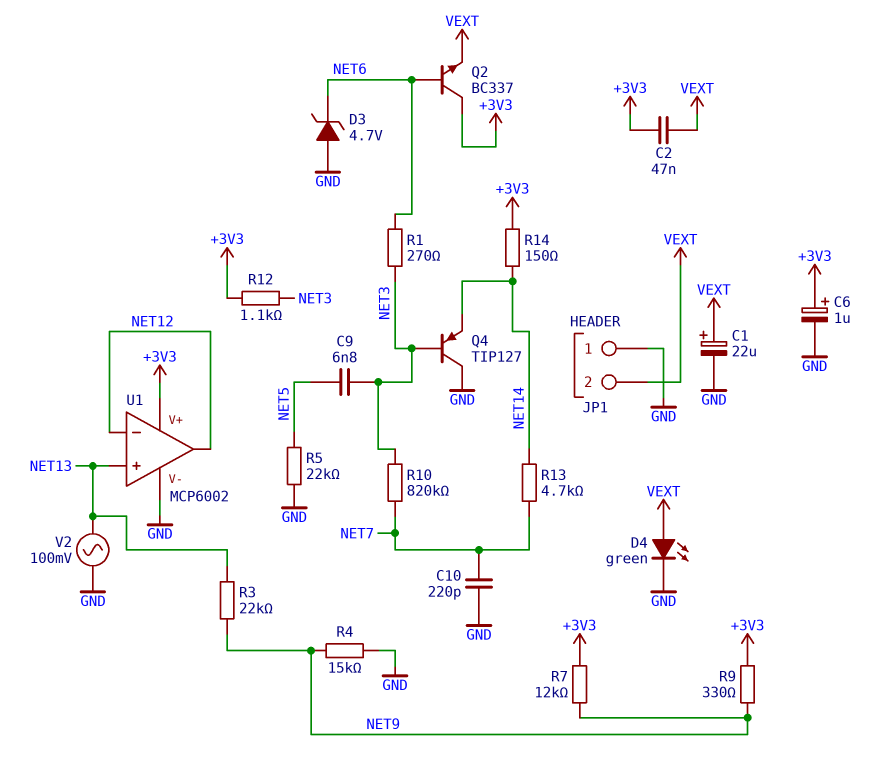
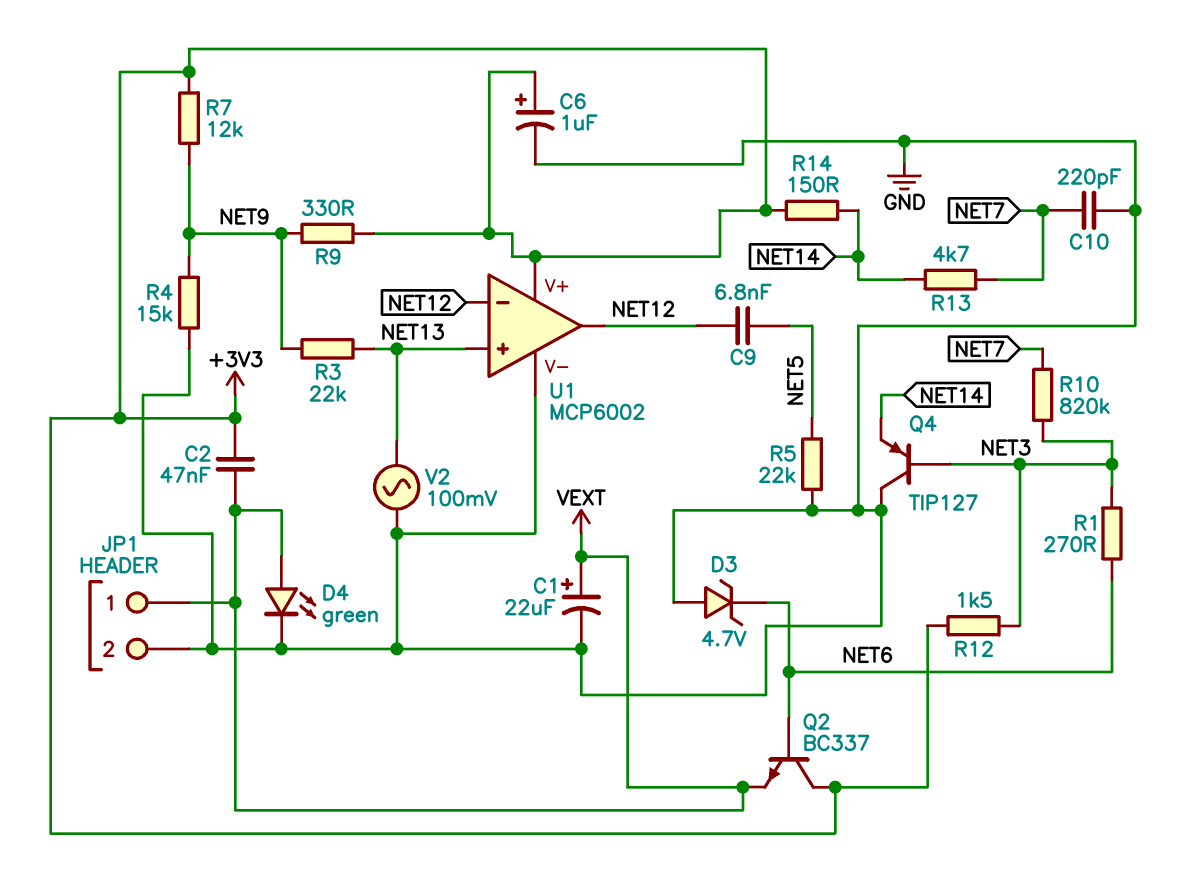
C9: 6.8nF (NET3, NET5) -> 6.8nF (NET5, NET12)
JP1 pin 1: GND -> VEXT
JP1 pin 2: VEXT -> GND
R12: 1.1k (+3V3, NET3) -> 1.5k (+3V3, NET3)

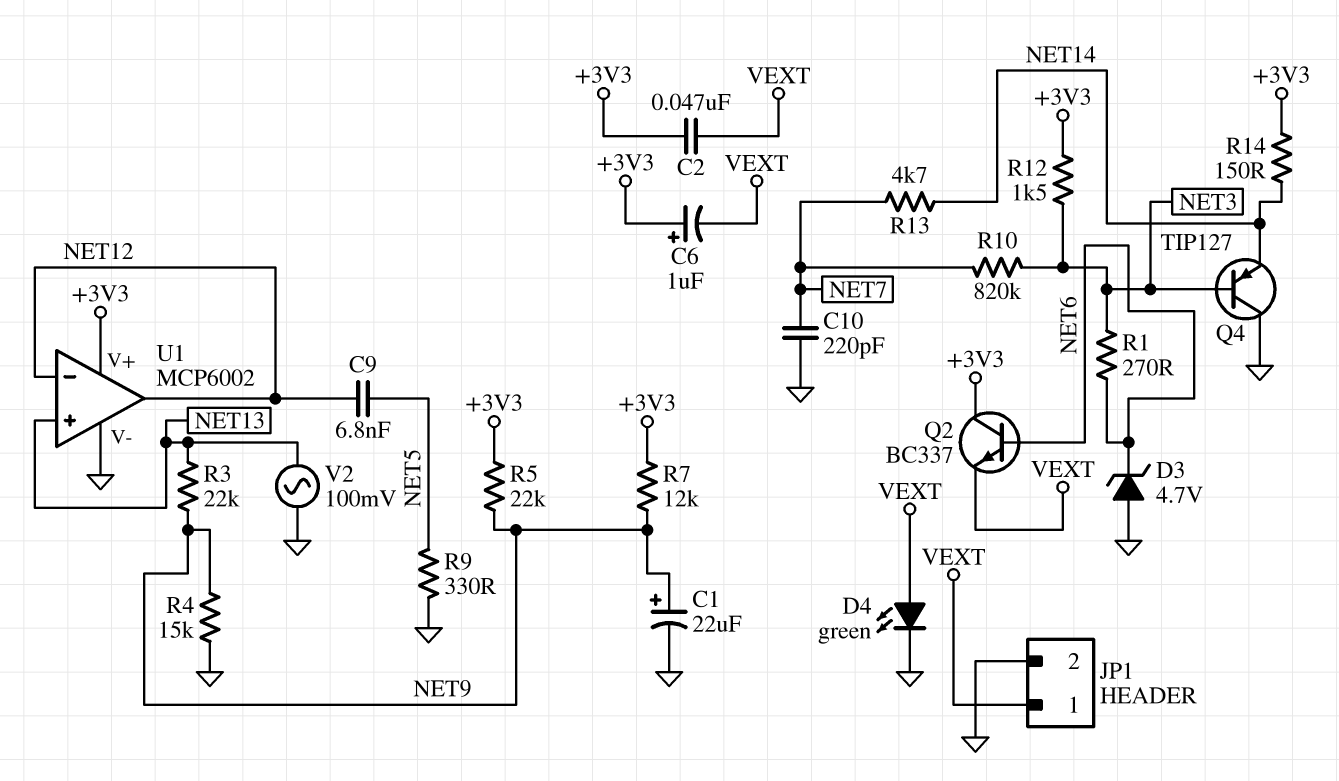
C1: 22uF (plus VEXT, minus GND) -> 22uF (plus NET9, minus GND)
C6: 1uF (plus +3V3, minus GND) -> 1uF (plus +3V3, minus VEXT)
R5: 22k (GND, NET5) -> 22k (+3V3, NET9)
R9: 330 (+3V3, NET9) -> 330 (GND, NET5)

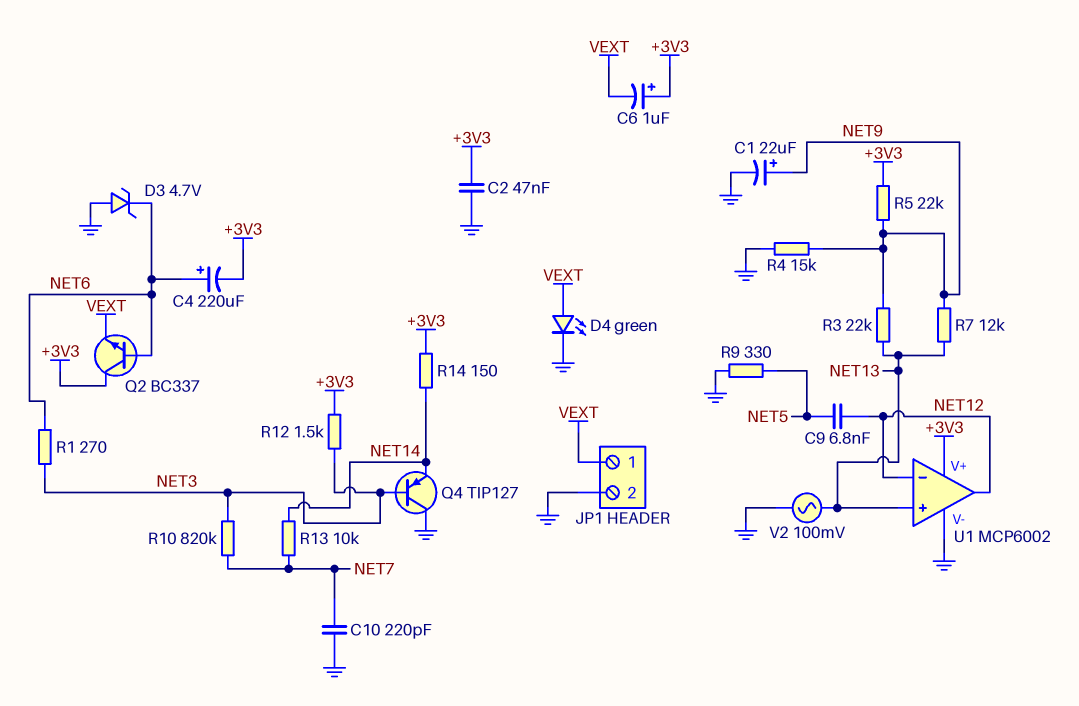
C2: 47nF (+3V3, VEXT) -> 47nF (+3V3, GND)
C4: none -> 220uF (plus NET6, minus +3V3)
R7: 12k (+3V3, NET9) -> 12k (NET9, NET13)
R13: 4.7k (NET7, NET14) -> 10k (NET7, NET14)

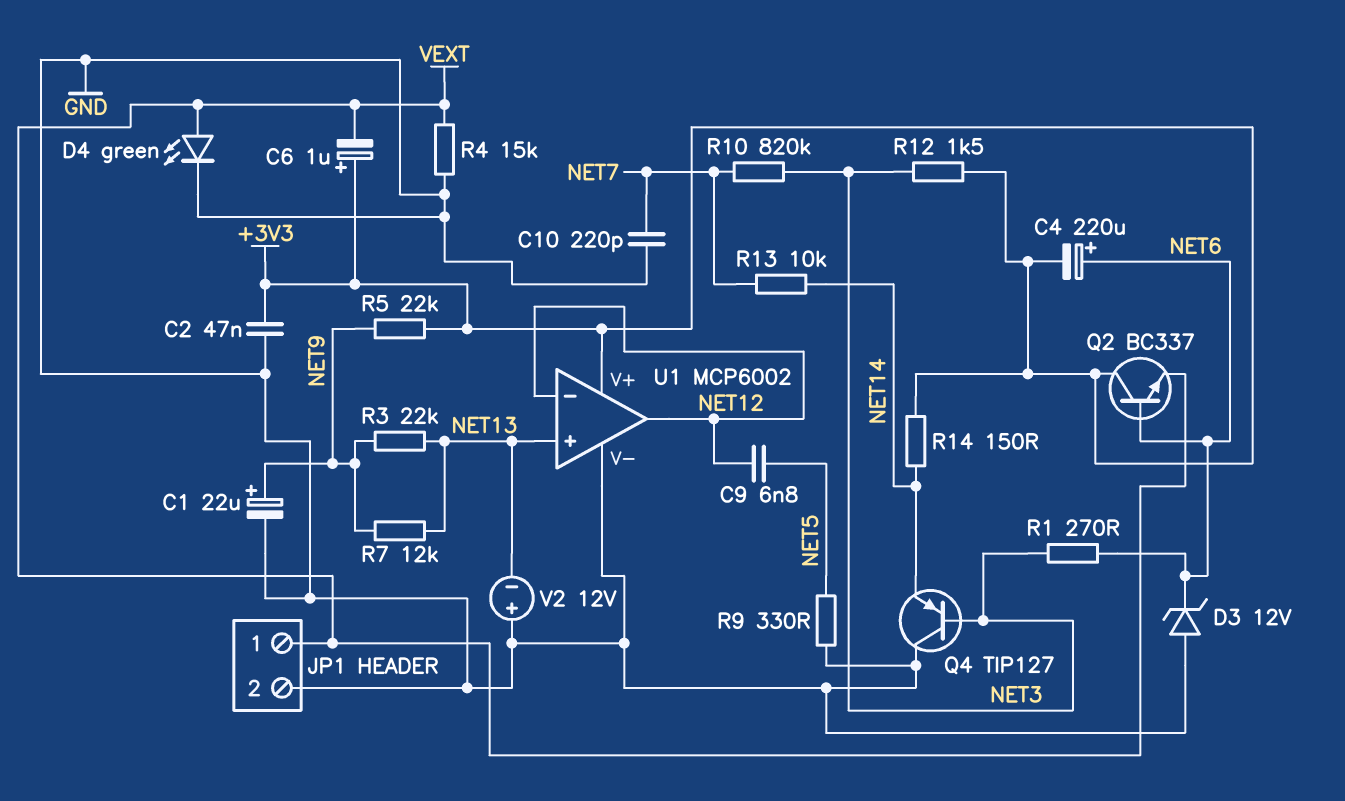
D3: zener 4.7V (A GND, K NET6) -> zener 12V (A GND, K NET6)
R4: 15k (GND, NET9) -> 15k (GND, VEXT)
V2: AC 100mV (GND, NET13) -> 12V (plus GND, minus NET13)

